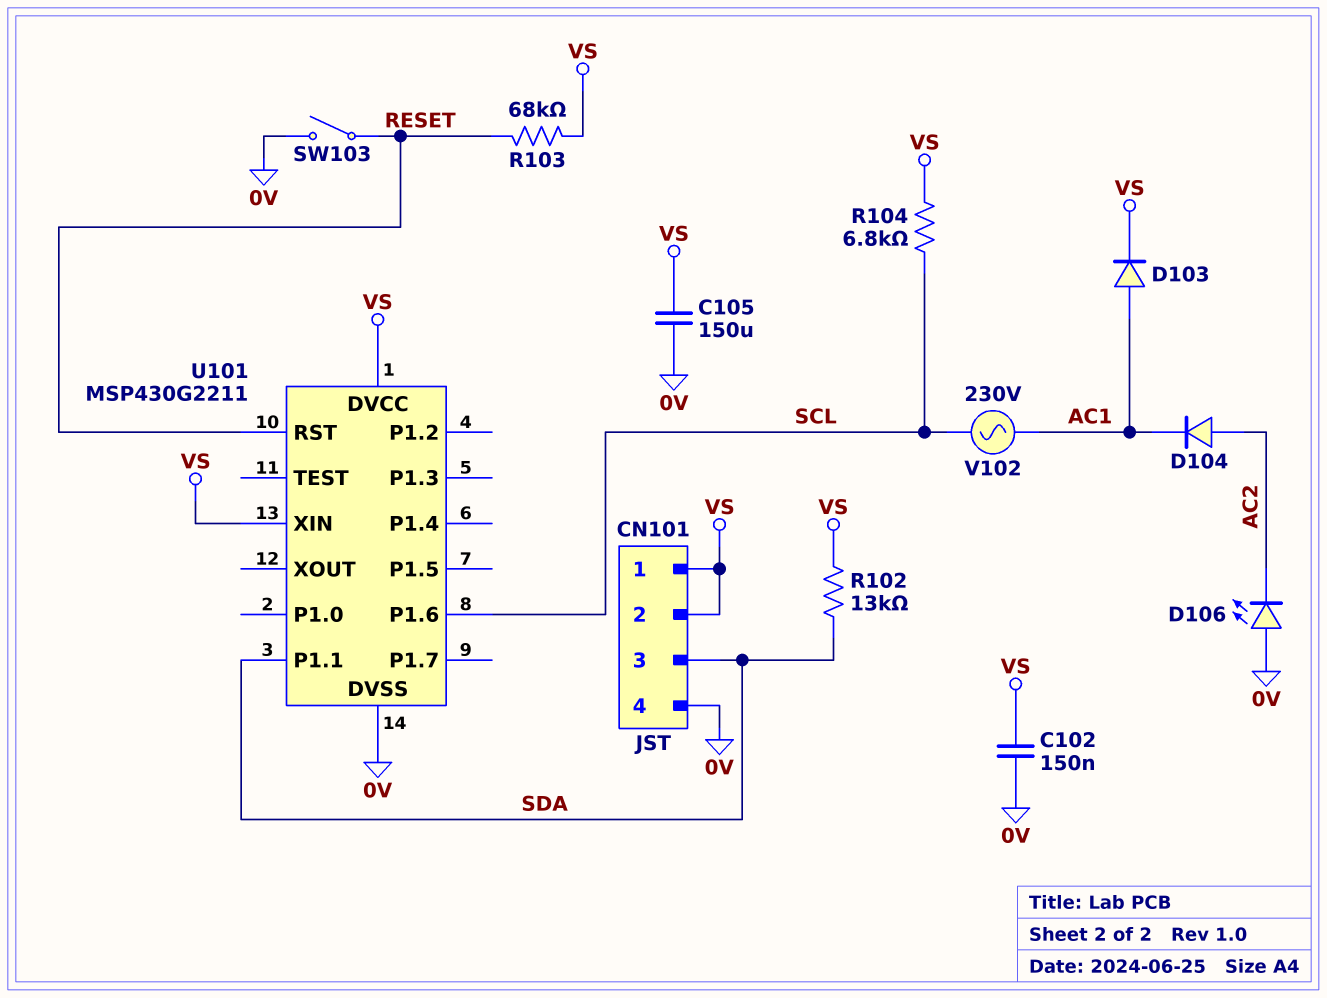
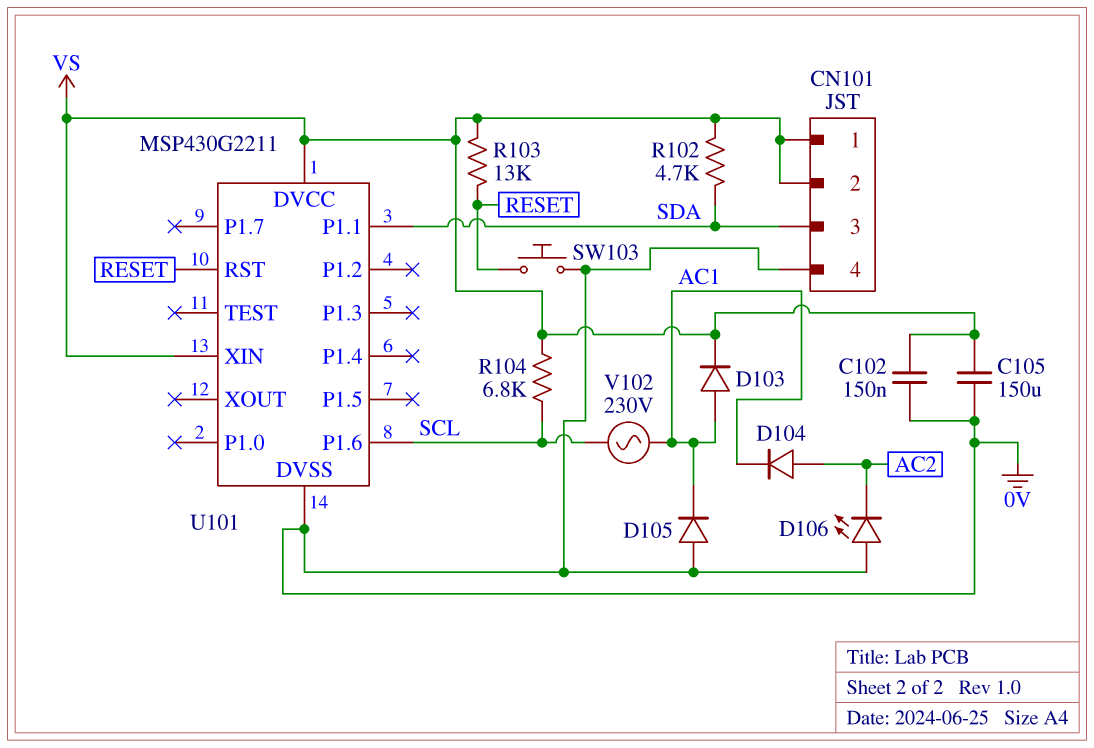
D105: none -> diode (A 0V, K AC1)
R102: 13k (SDA, VS) -> 4.7k (SDA, VS)
R103: 68k (RESET, VS) -> 13k (RESET, VS)
SW103: switch (0V, RESET) -> button (0V, RESET)

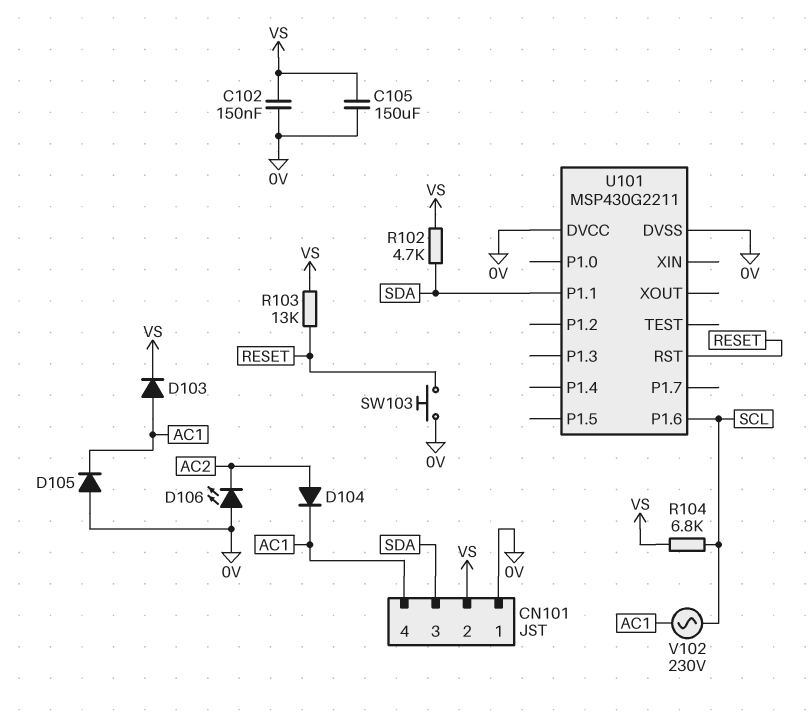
CN101 pin 1: VS -> 0V
CN101 pin 4: 0V -> AC1
U101 pin DVCC: VS -> 0V
U101 pin XIN: VS -> none

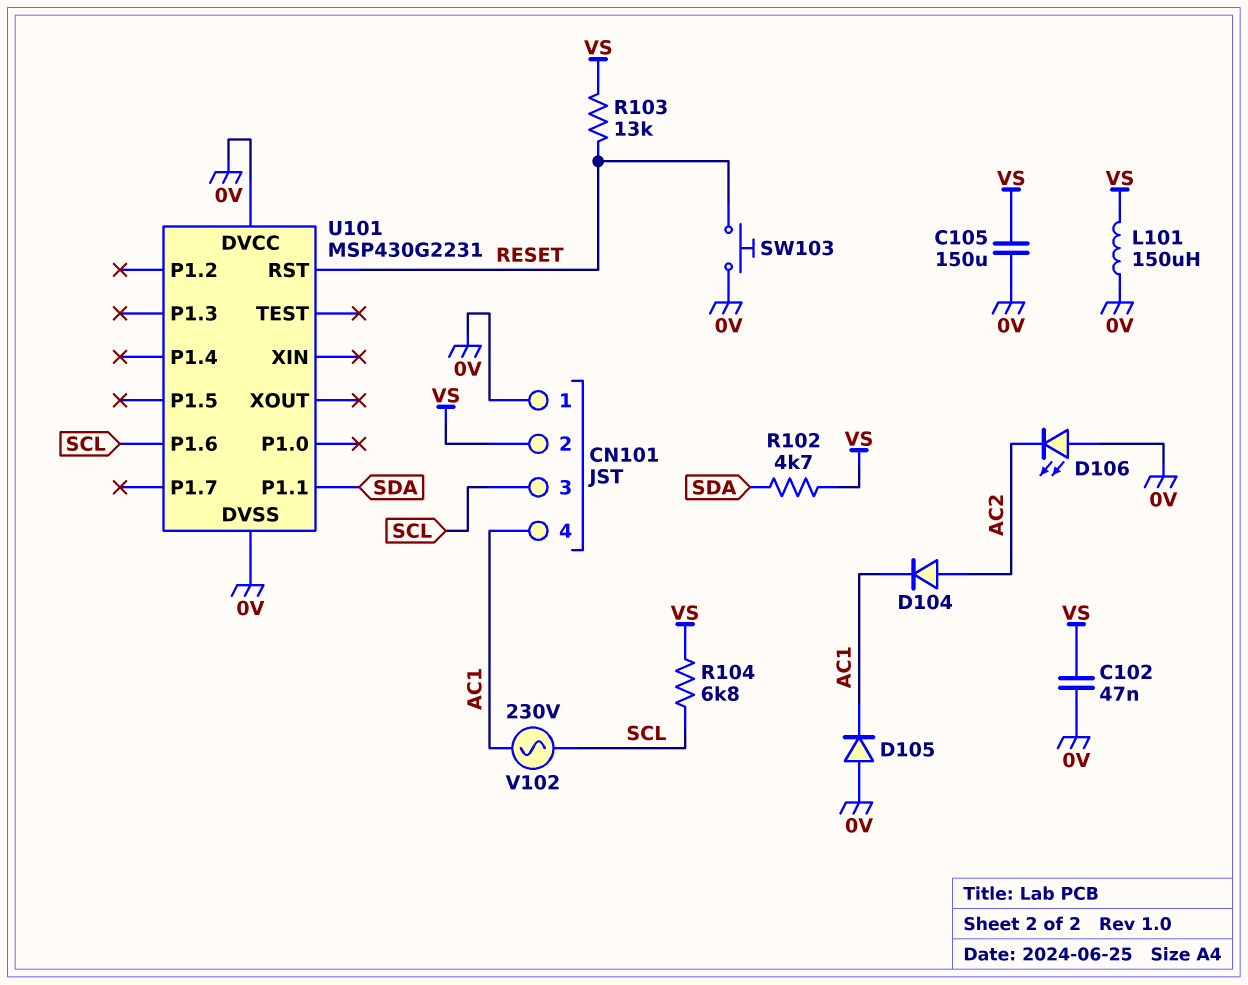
C102: 150nF (0V, VS) -> 47nF (0V, VS)
CN101 pin 3: SDA -> SCL
D103: diode (A AC1, K VS) -> none
L101: none -> 150uH (0V, VS)
U101: MSP430G2211 -> MSP430G2231

